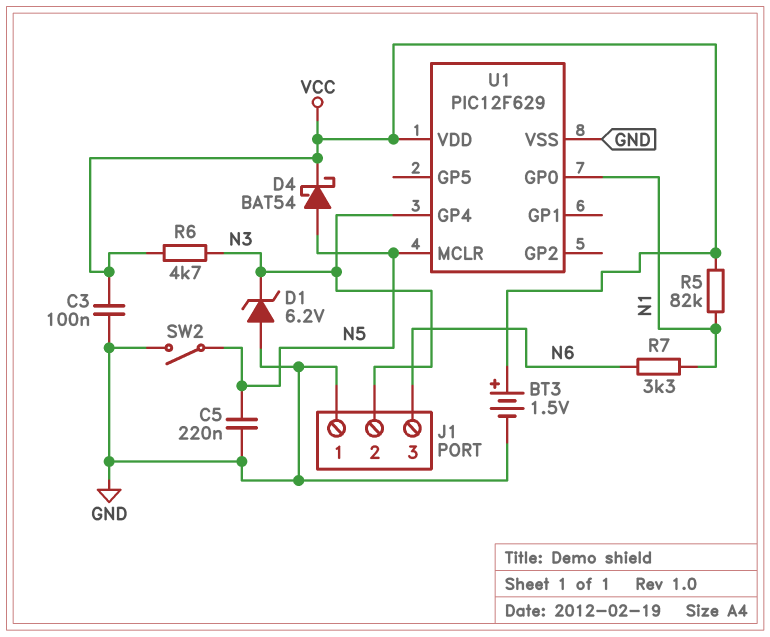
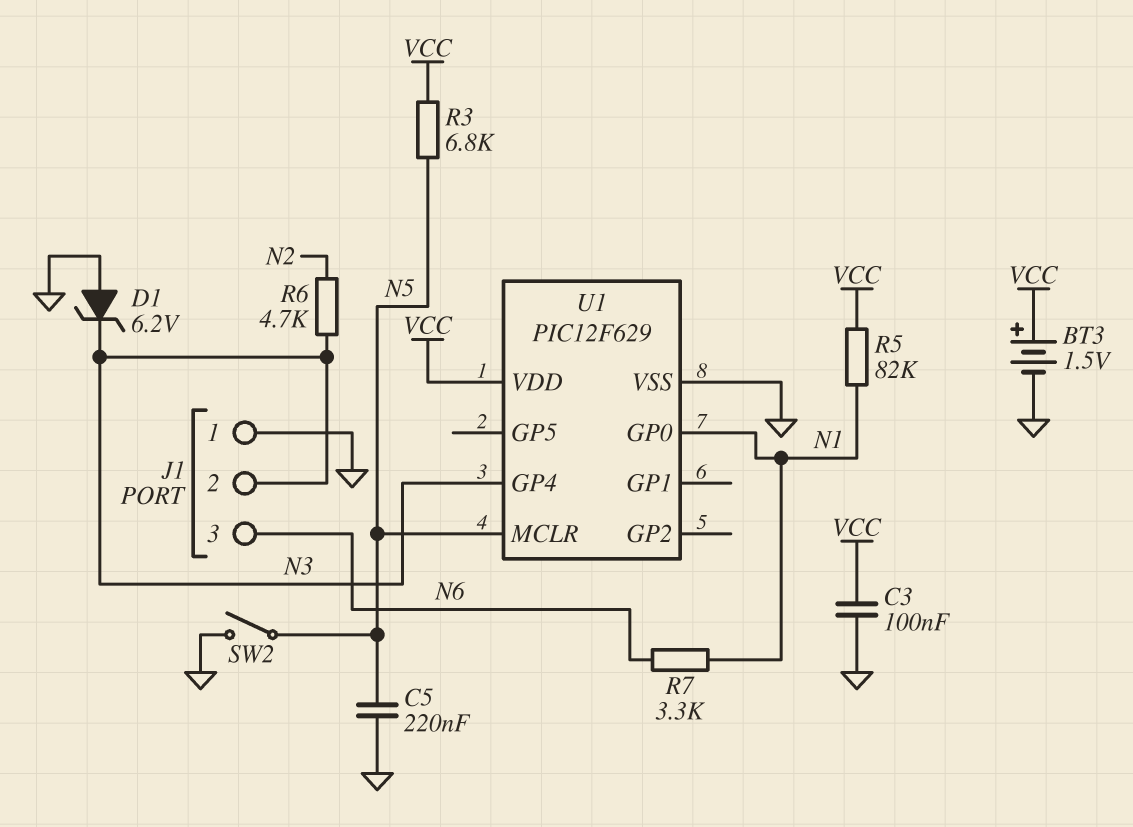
D4: schottky BAT54 (A N5, K VCC) -> none
R3: none -> 6.8k (N5, VCC)
R6: 4.7k (N3, VCC) -> 4.7k (N2, N3)

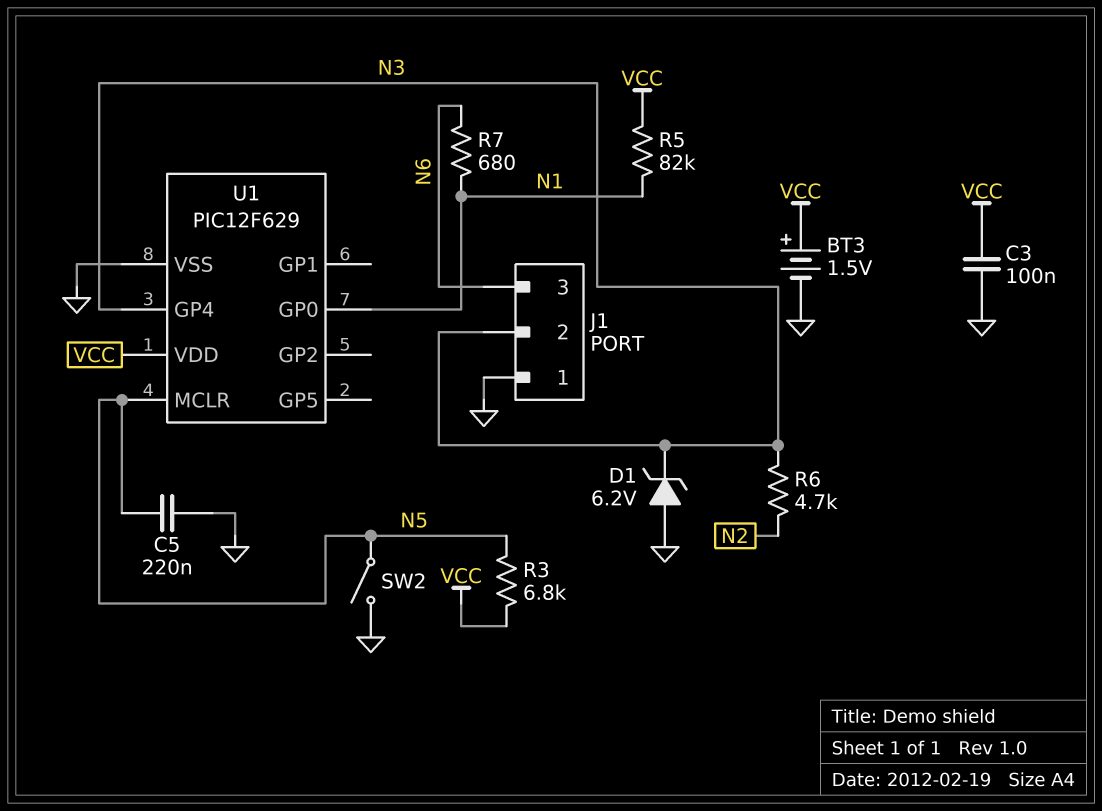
R7: 3.3k (N1, N6) -> 680 (N1, N6)

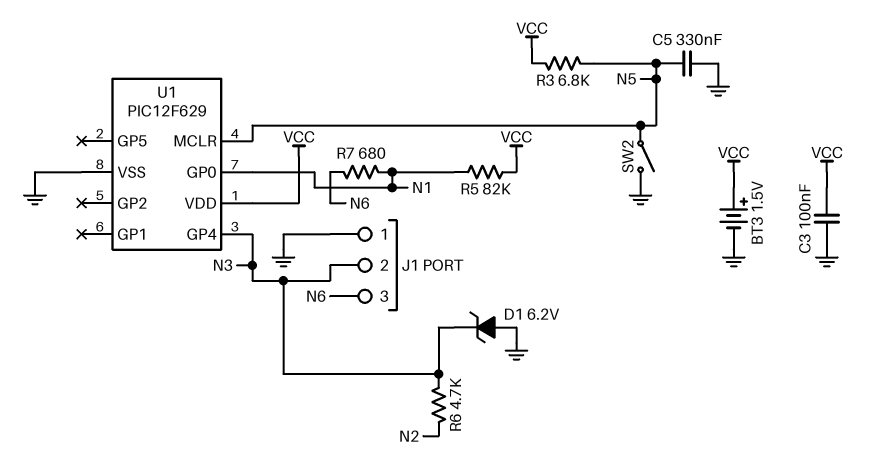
C5: 220nF (GND, N5) -> 330nF (GND, N5)

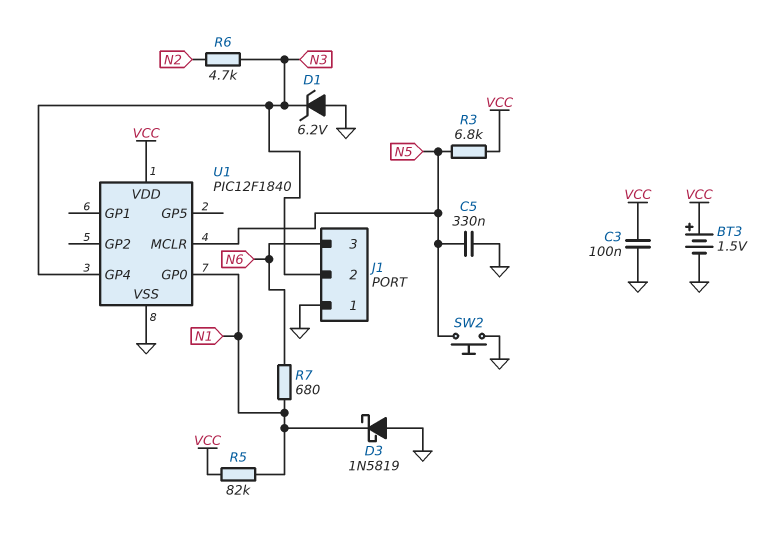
D3: none -> schottky 1N5819 (A GND, K N1)
SW2: switch (GND, N5) -> button (GND, N5)
U1: PIC12F629 -> PIC12F1840

